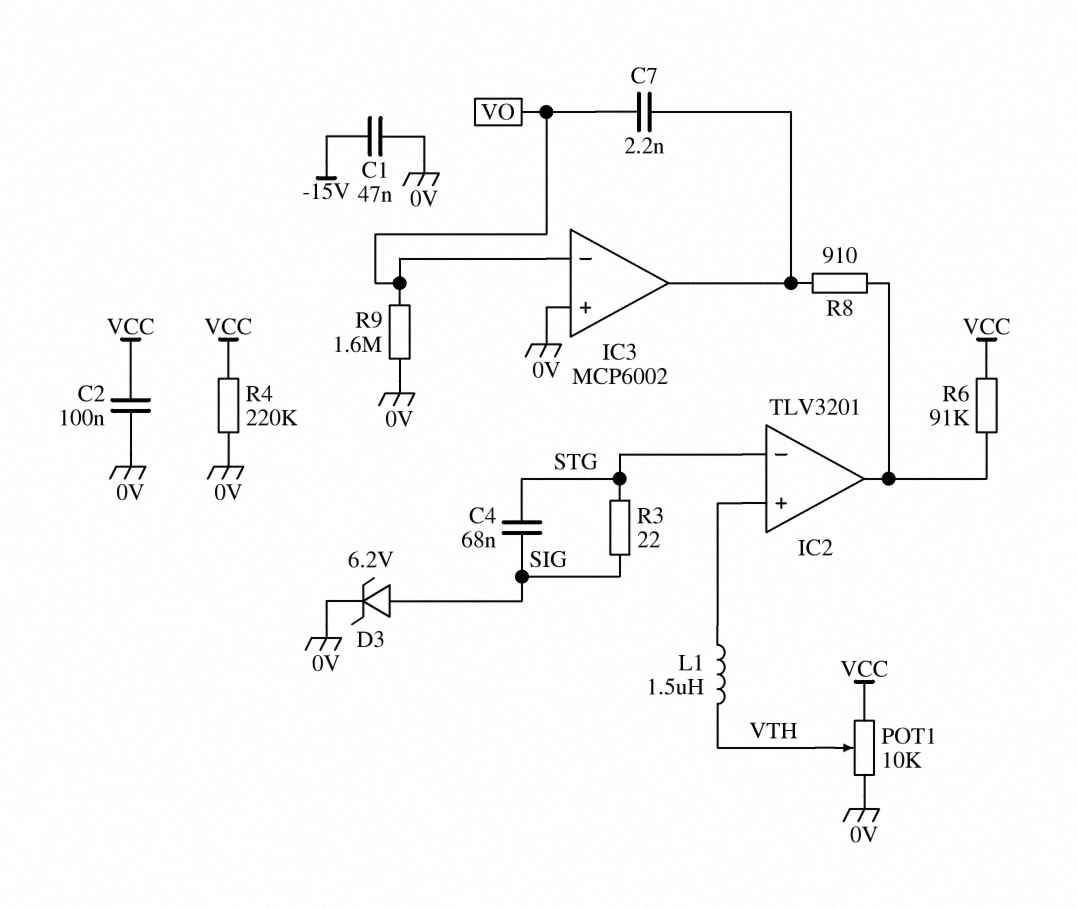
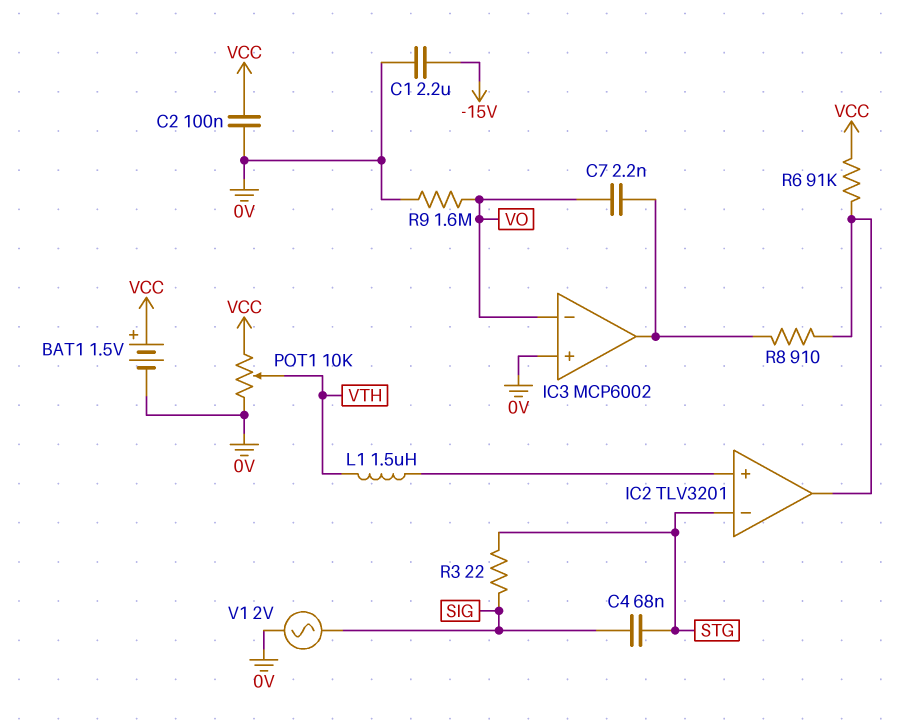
BAT1: none -> 1.5V (plus VCC, minus 0V)
C1: 47nF (-15V, 0V) -> 2.2uF (-15V, 0V)
D3: zener 6.2V (A SIG, K 0V) -> none
R4: 220k (0V, VCC) -> none
V1: none -> AC 2V (0V, SIG)

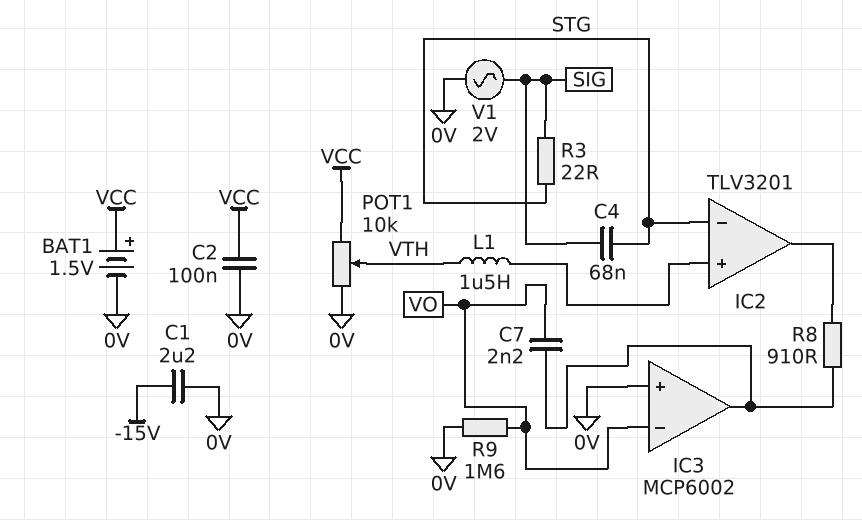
R6: 91k (IC2/out, VCC) -> none

